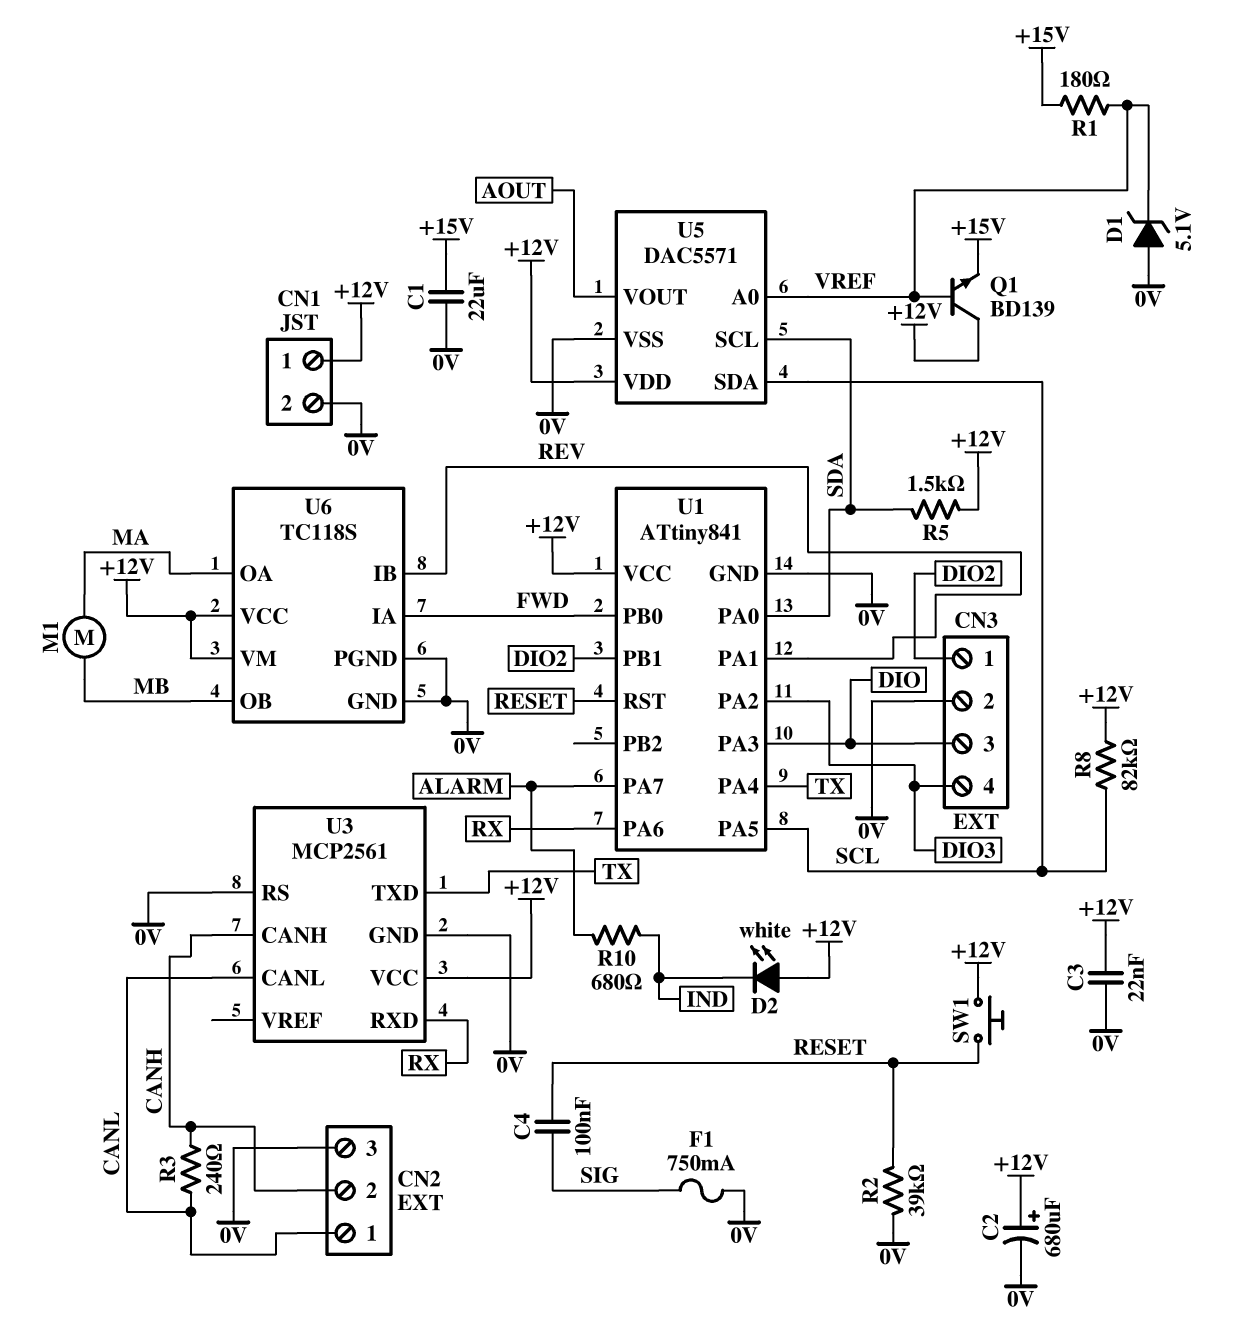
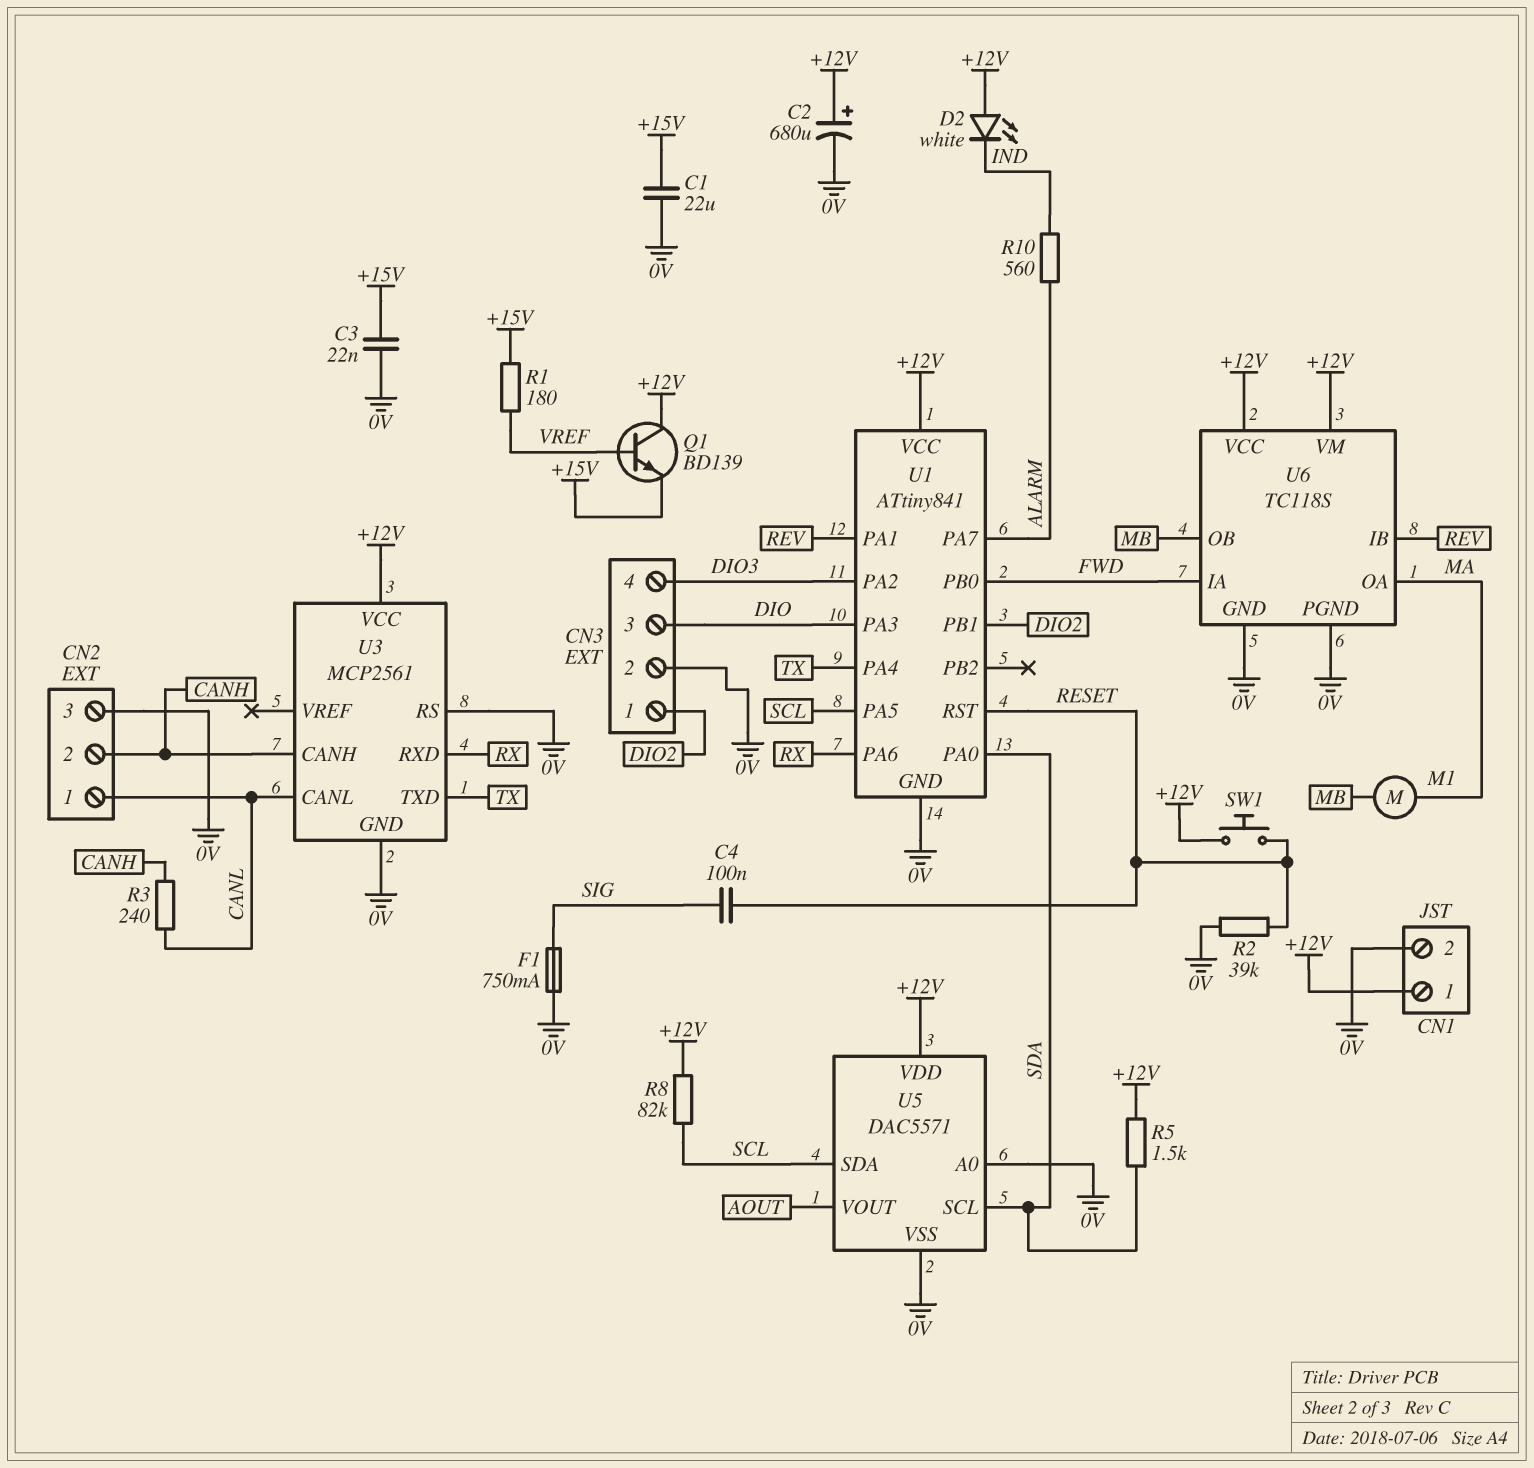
C3: 22nF (+12V, 0V) -> 22nF (+15V, 0V)
D1: zener 5.1V (A 0V, K VREF) -> none
R10: 680 (ALARM, IND) -> 560 (ALARM, IND)
U5 pin A0: VREF -> 0V

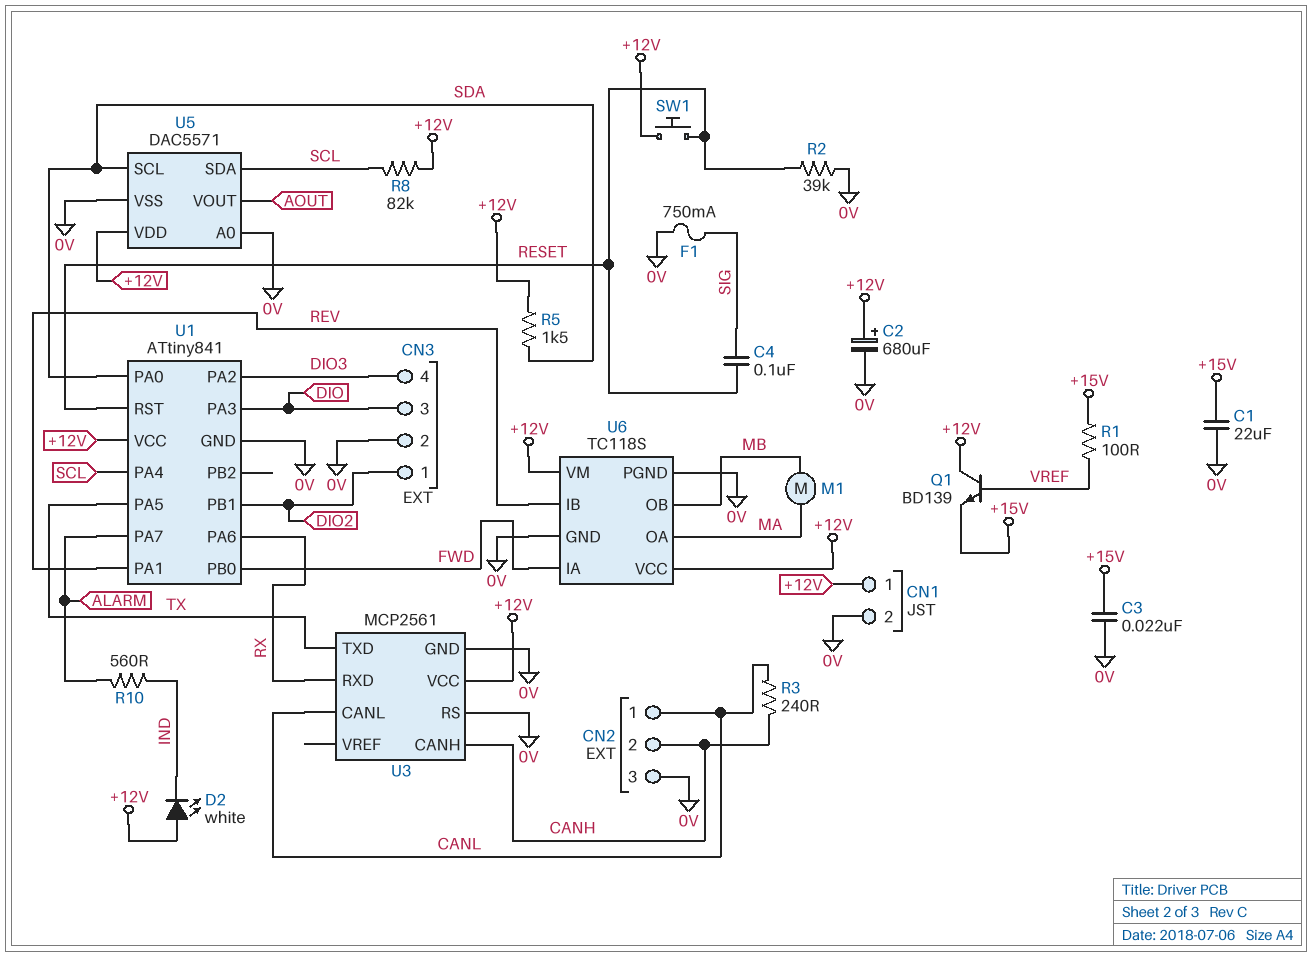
R1: 180 (+15V, VREF) -> 100 (+15V, VREF)
U1 pin PA4: TX -> SCL
U1 pin PA5: SCL -> TX

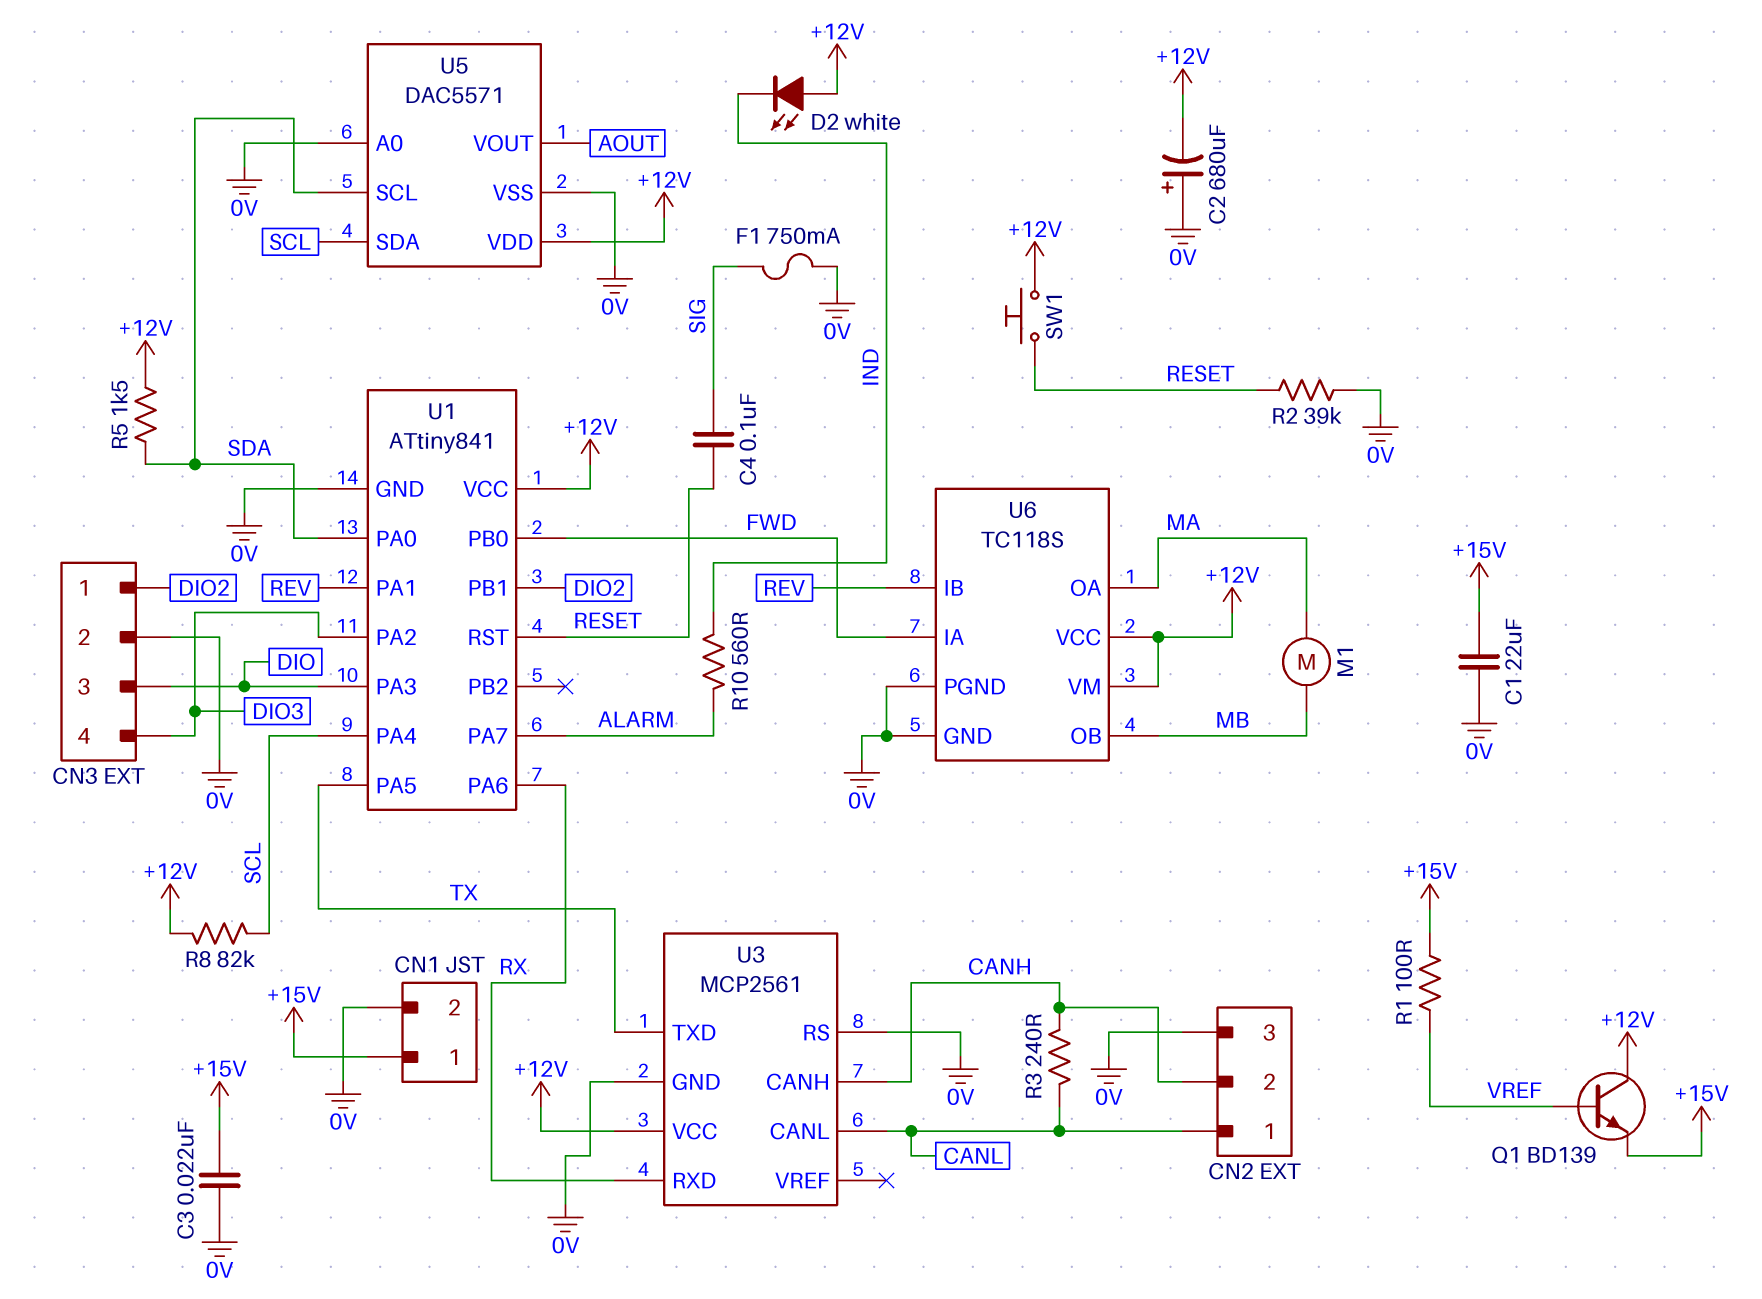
C2: 680uF (plus +12V, minus 0V) -> 680uF (plus 0V, minus +12V)
CN1 pin 1: +12V -> +15V

